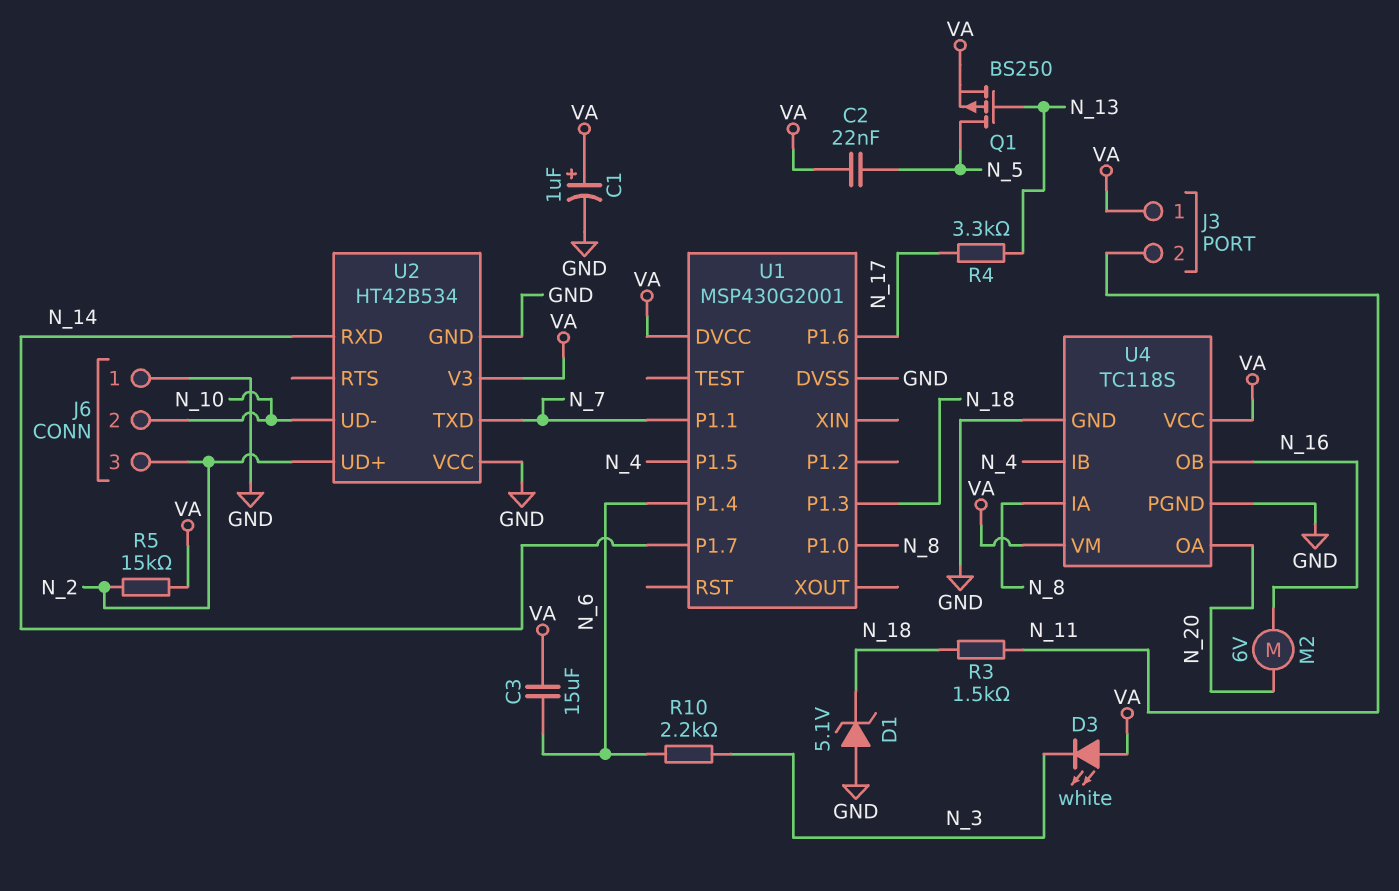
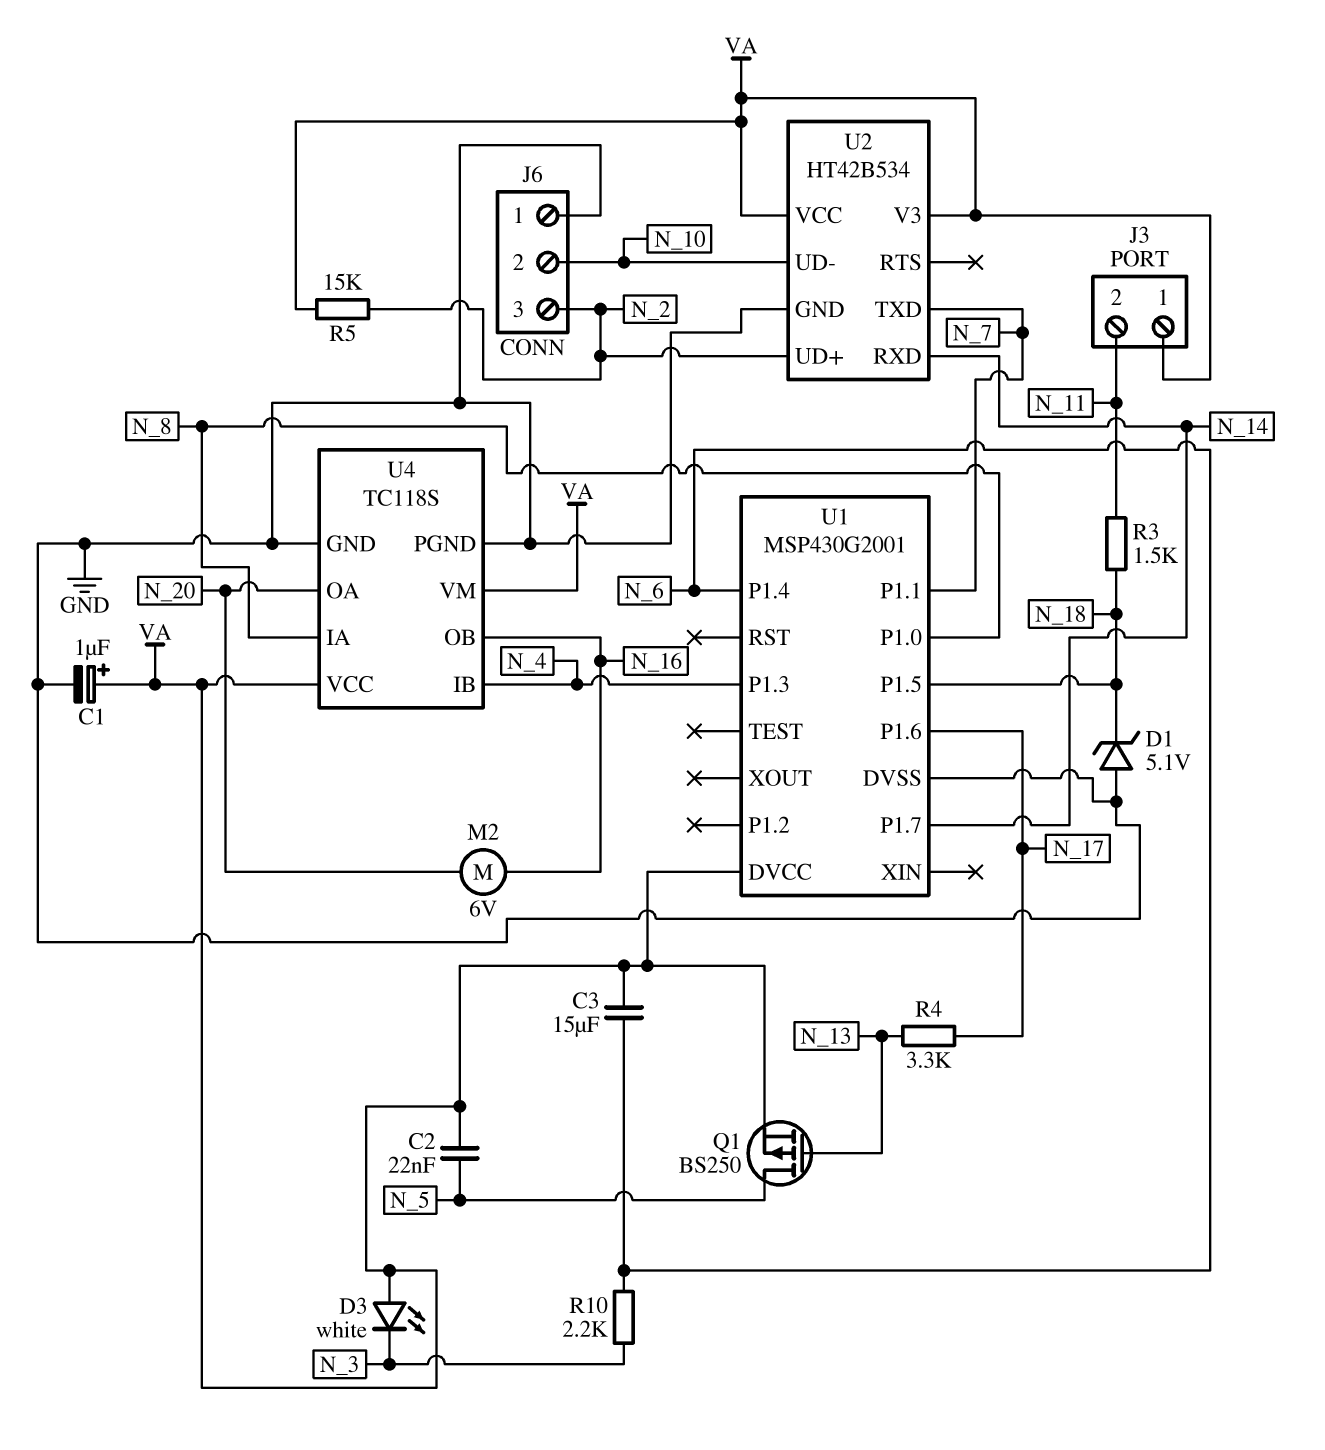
U1 pin P1.3: N_18 -> N_4
U1 pin P1.5: N_4 -> N_18
U2 pin VCC: GND -> VA

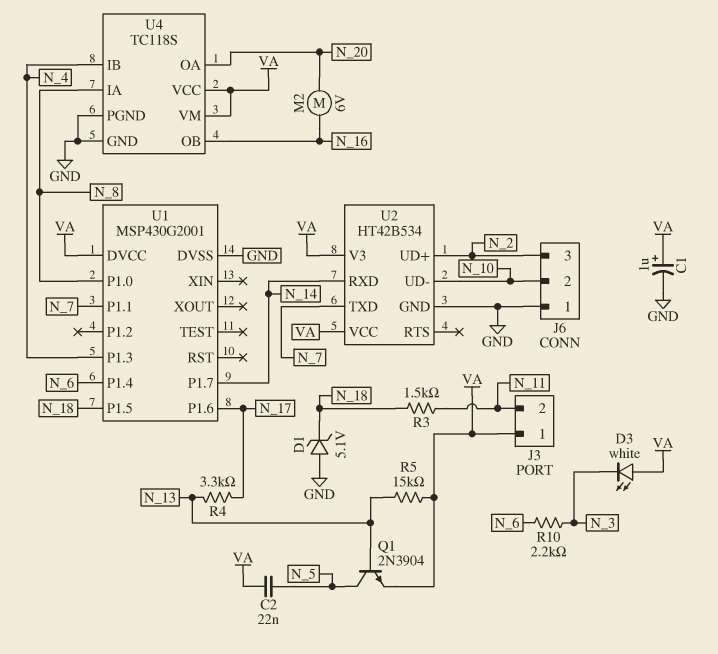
C3: 15uF (N_6, VA) -> none
Q1: PMOS BS250 (G N_13, D N_5, S VA) -> NPN 2N3904 (B N_13, C N_5, E VA)
R5: 15k (N_2, VA) -> 15k (N_13, VA)

